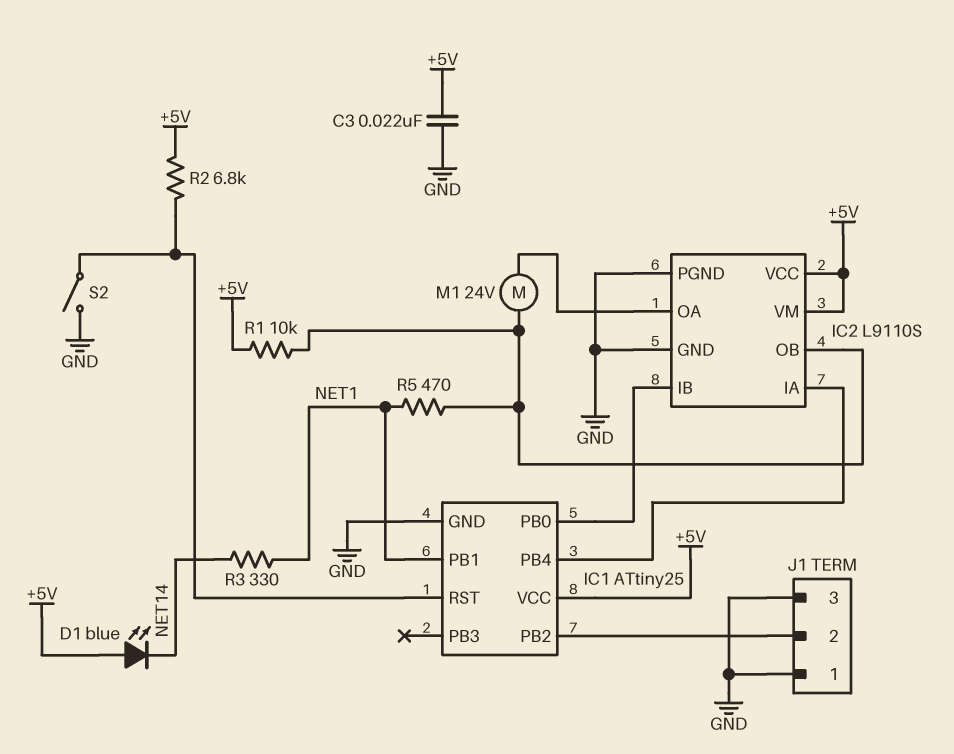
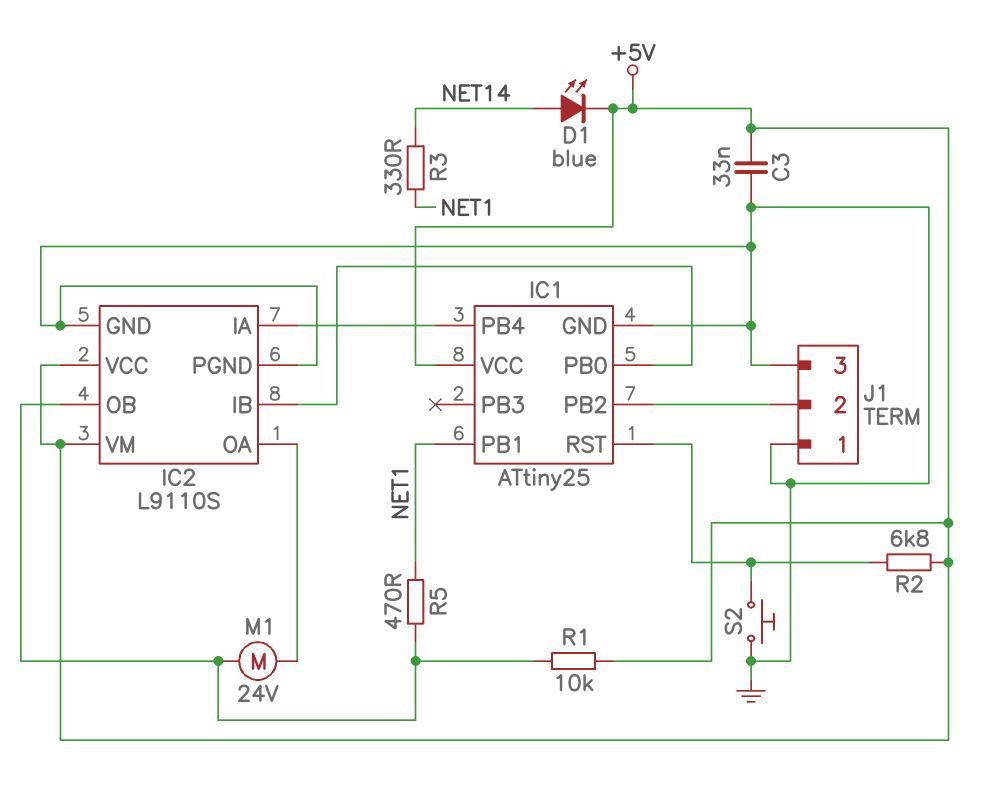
C3: 22nF (+5V, GND) -> 33nF (+5V, GND)
D1: LED blue (A +5V, K NET14) -> LED blue (A NET14, K +5V)
S2: switch (GND, IC1/RST) -> button (GND, IC1/RST)

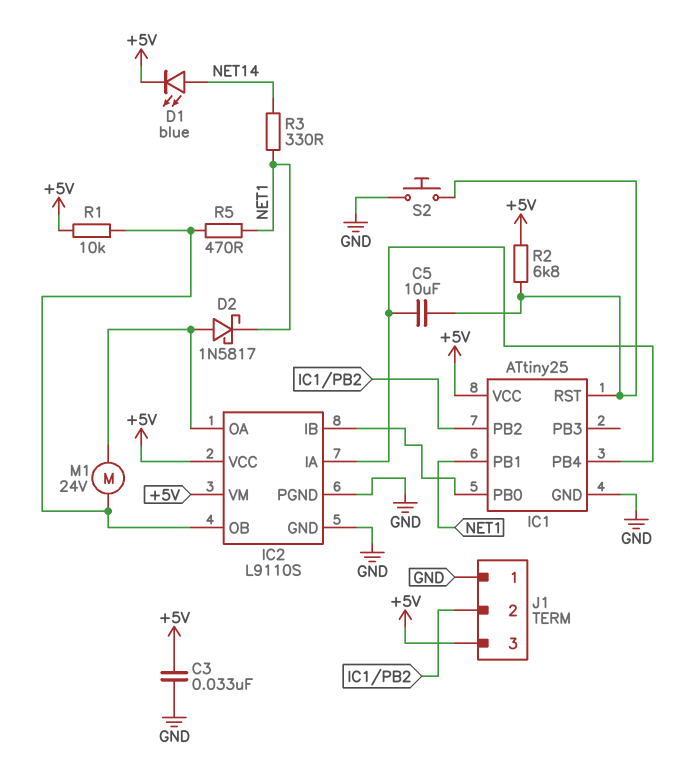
C5: none -> 10uF (IC1/PB4, IC1/RST)
D2: none -> schottky 1N5817 (A IC2/OA, K NET1)
J1 pin 3: GND -> +5V

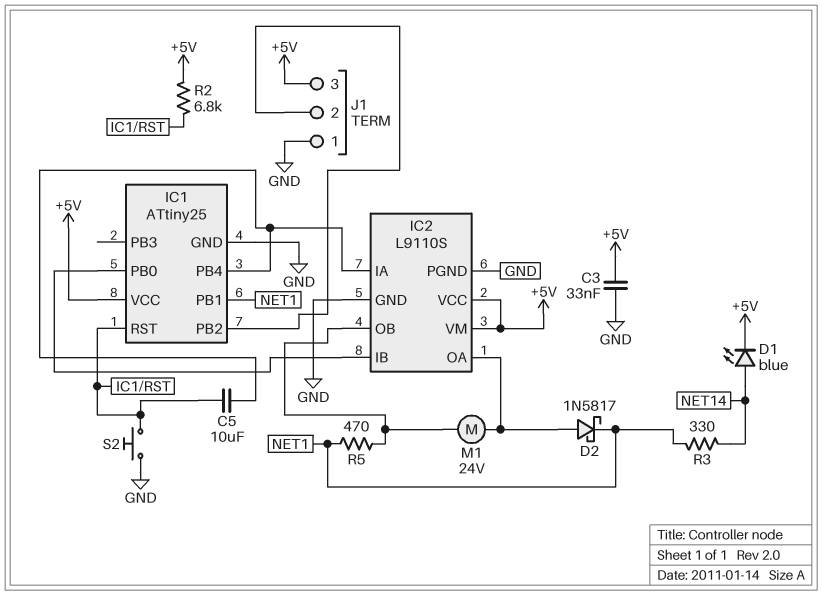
R1: 10k (+5V, IC2/OB) -> none

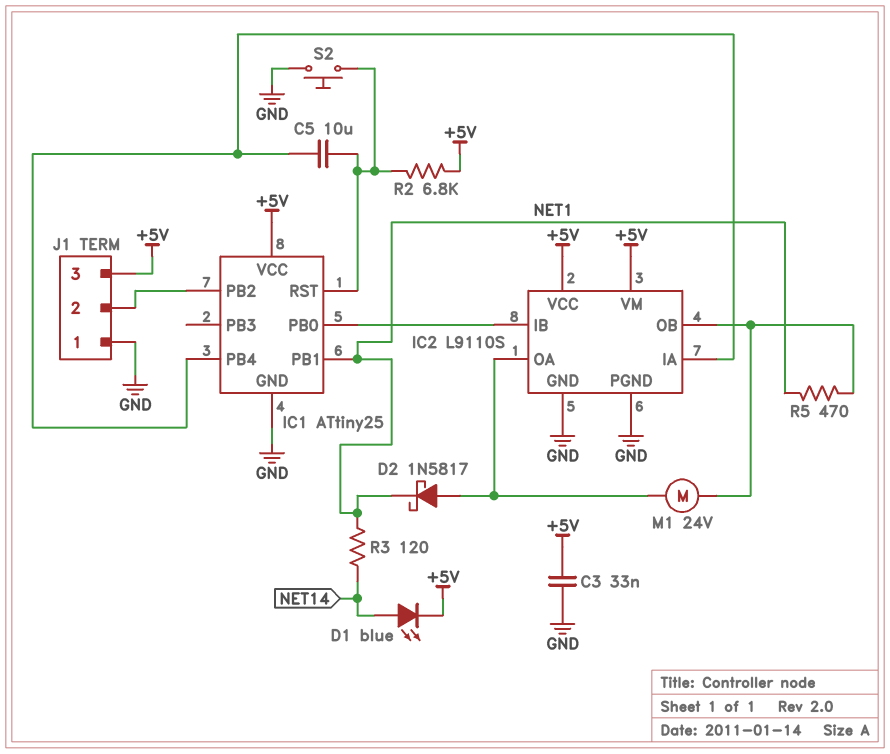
R3: 330 (NET1, NET14) -> 120 (NET1, NET14)

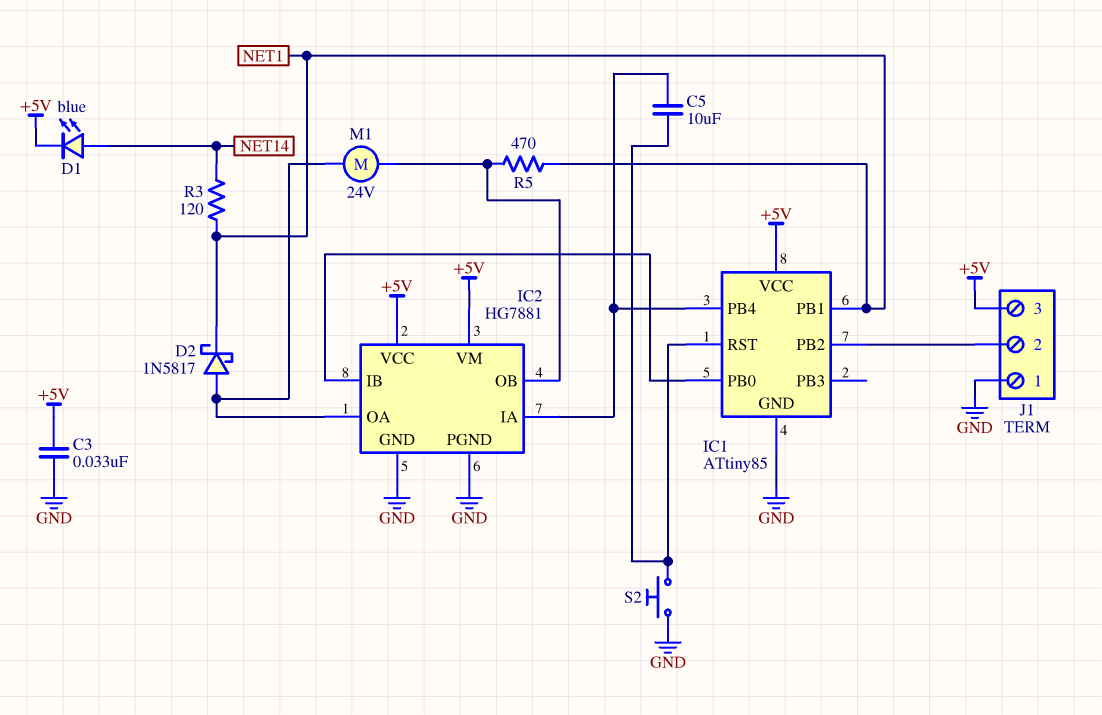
IC1: ATtiny25 -> ATtiny85
IC2: L9110S -> HG7881
R2: 6.8k (+5V, IC1/RST) -> none

